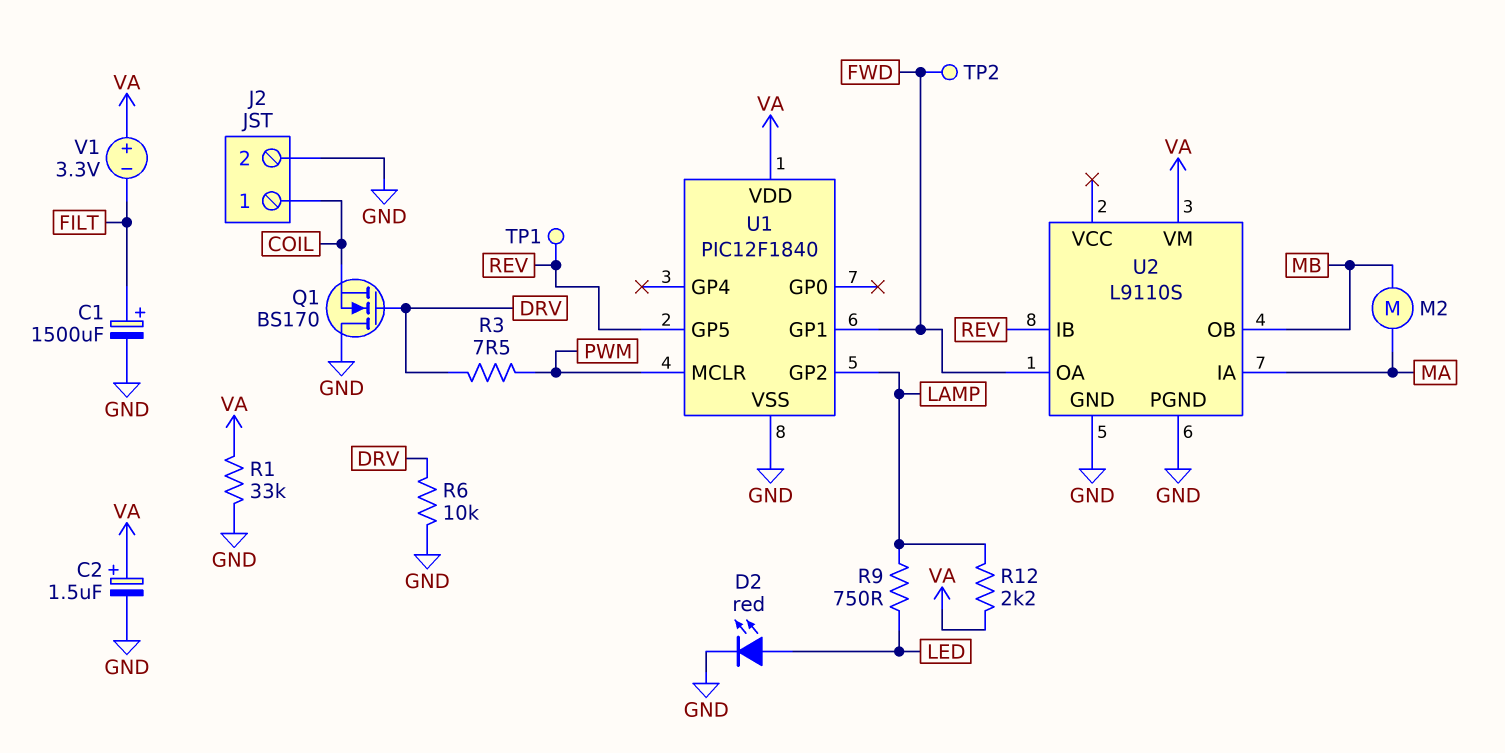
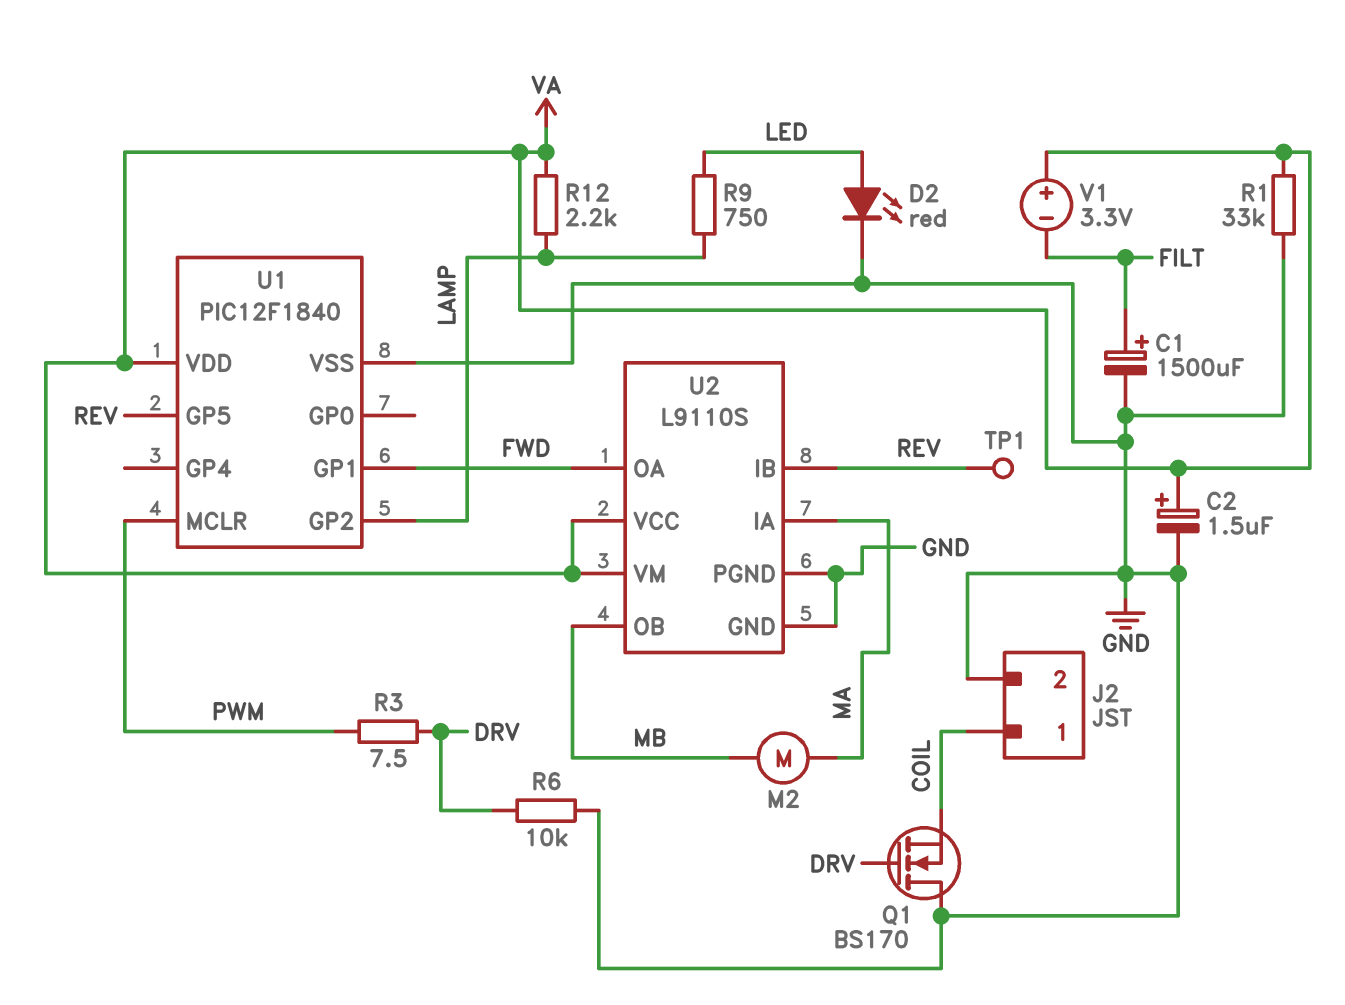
TP2: test point (FWD) -> none
U2 pin VCC: none -> VA

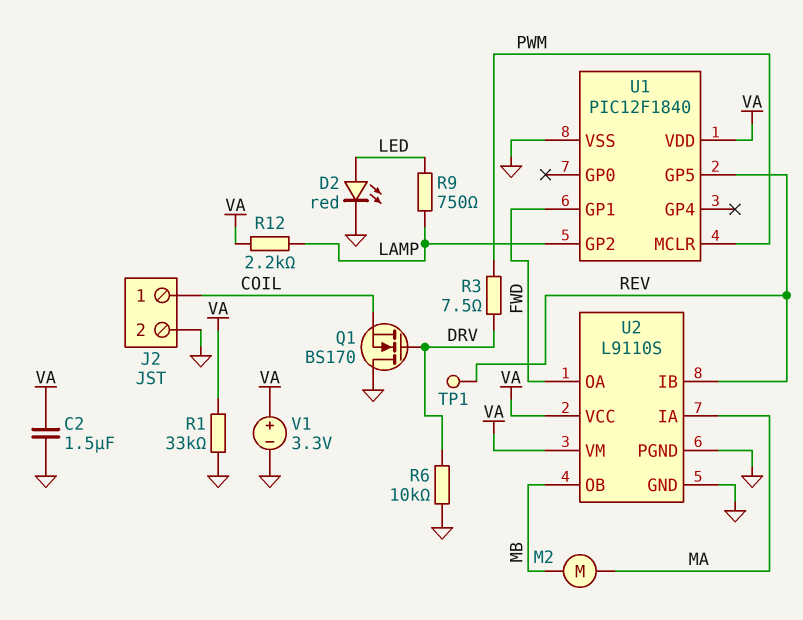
C1: 1500uF (plus FILT, minus GND) -> none
C2: 1.5uF (plus VA, minus GND) -> 1.5uF (GND, VA)
V1: 3.3V (plus VA, minus FILT) -> 3.3V (plus VA, minus GND)

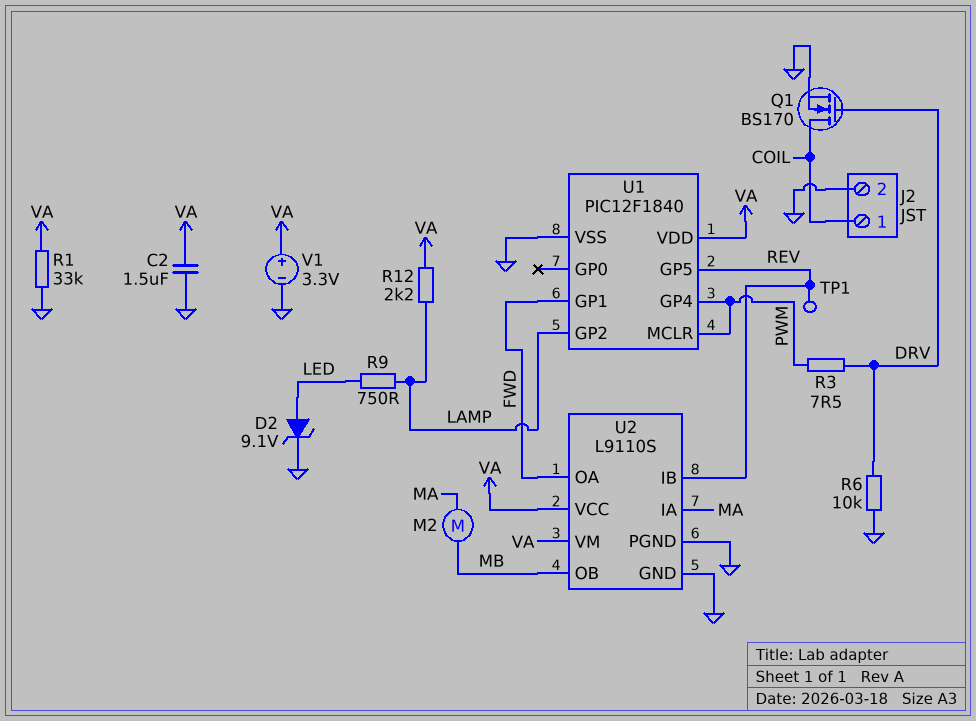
D2: LED red (A LED, K GND) -> zener 9.1V (A LED, K GND)
Q1: NMOS BS170 (G DRV, D GND, S COIL) -> NMOS BS170 (G DRV, D COIL, S GND)
U1 pin GP4: none -> PWM

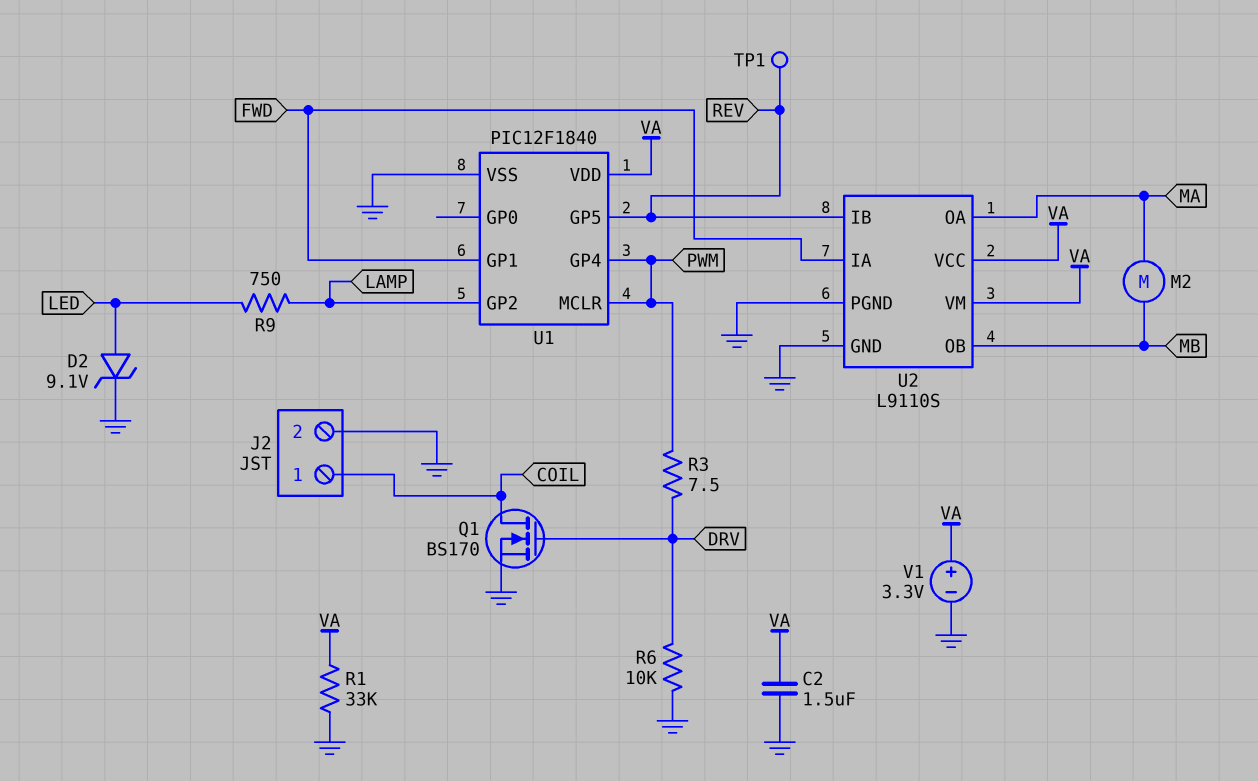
R12: 2.2k (LAMP, VA) -> none
U2 pin IA: MA -> FWD
U2 pin OA: FWD -> MA

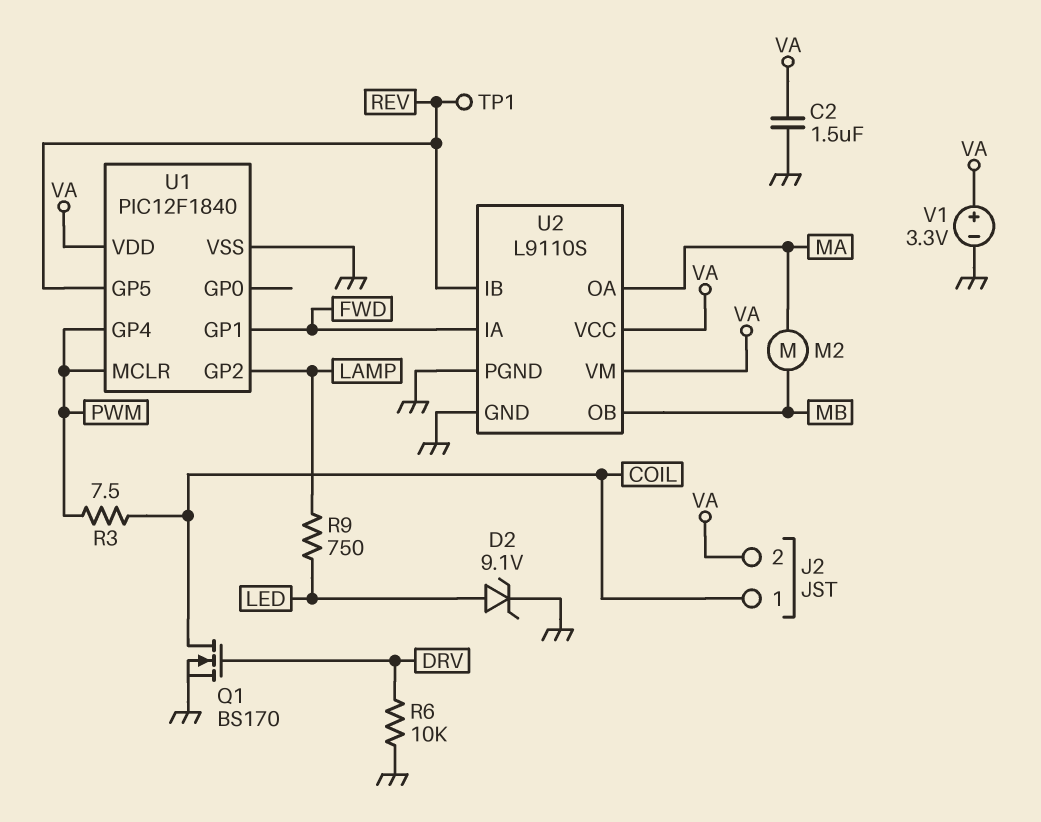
J2 pin 2: GND -> VA
R1: 33k (GND, VA) -> none
R3: 7.5 (DRV, PWM) -> 7.5 (COIL, PWM)

